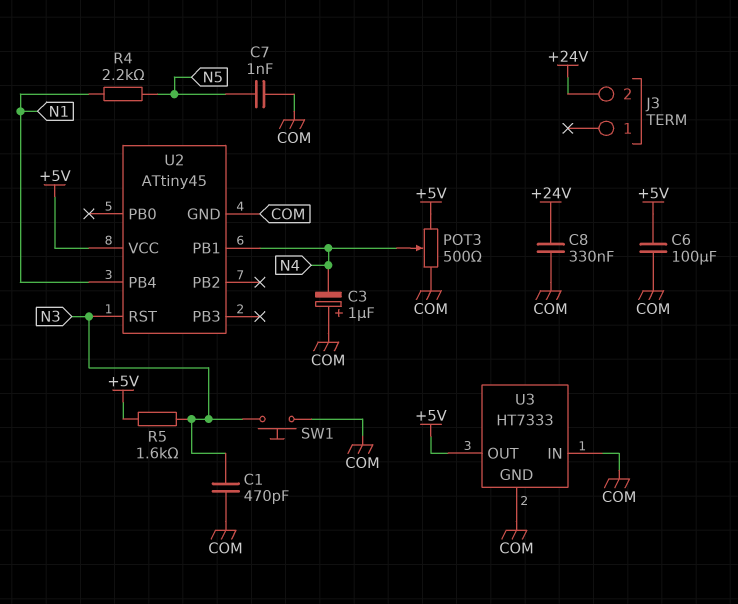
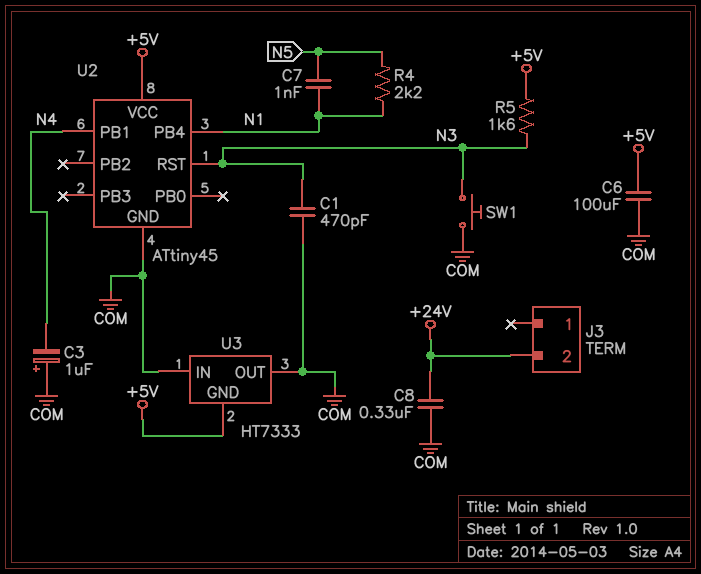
C7: 1nF (COM, N5) -> 1nF (N1, N5)
POT3: 500 (+5V, COM, wiper N4) -> none
U3 pin GND: COM -> +5V
U3 pin OUT: +5V -> COM

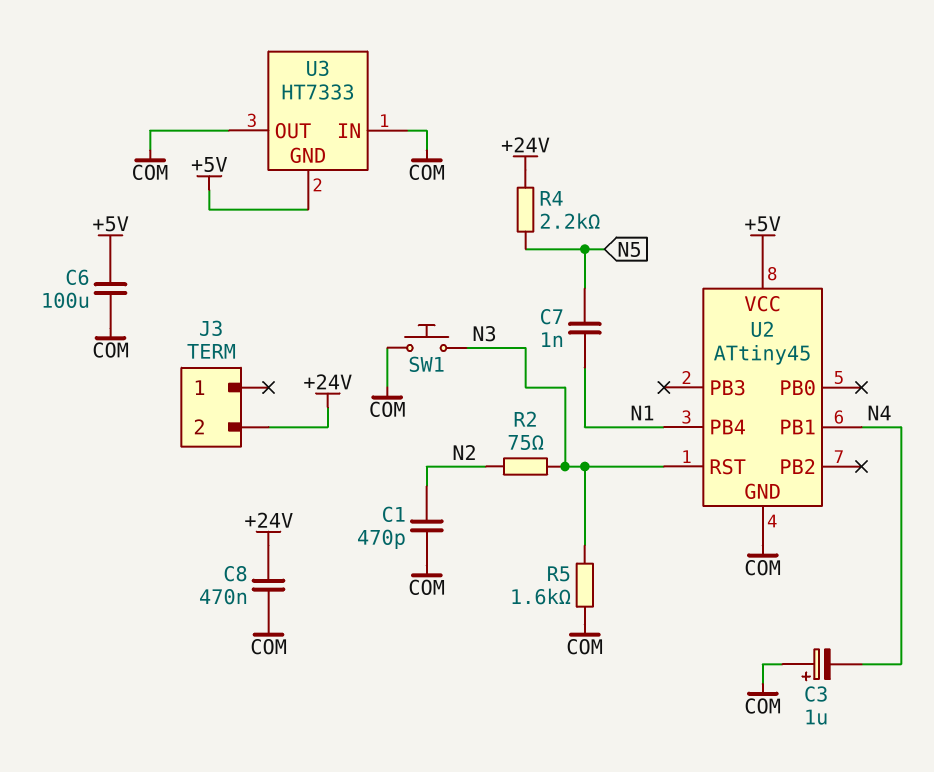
C1: 470pF (COM, N3) -> 470pF (COM, N2)
C8: 330nF (+24V, COM) -> 470nF (+24V, COM)
R2: none -> 75 (N2, N3)
R4: 2.2k (N1, N5) -> 2.2k (+24V, N5)
R5: 1.6k (+5V, N3) -> 1.6k (COM, N3)

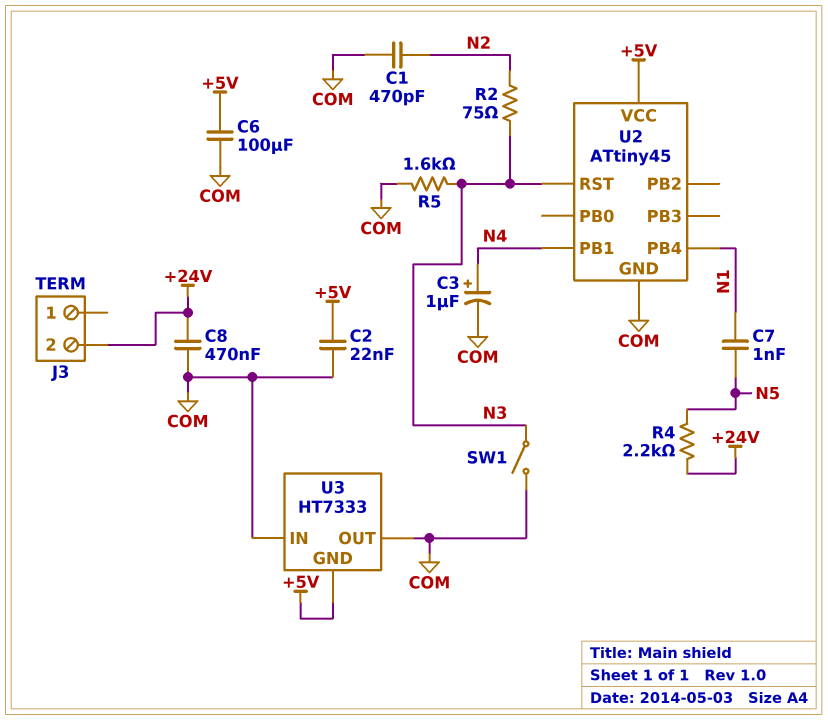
C2: none -> 22nF (+5V, COM)
C3: 1uF (plus COM, minus N4) -> 1uF (plus N4, minus COM)
SW1: button (COM, N3) -> switch (COM, N3)

